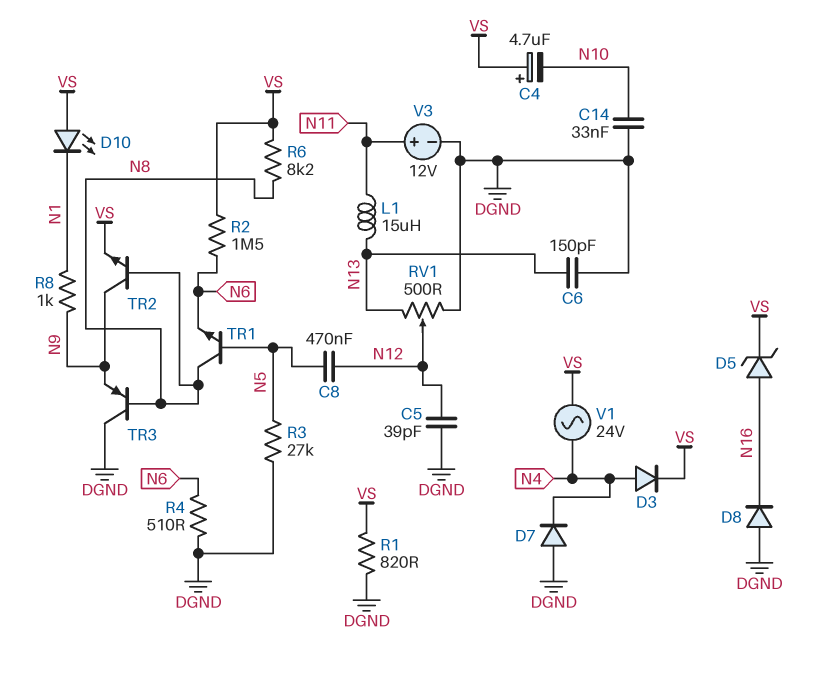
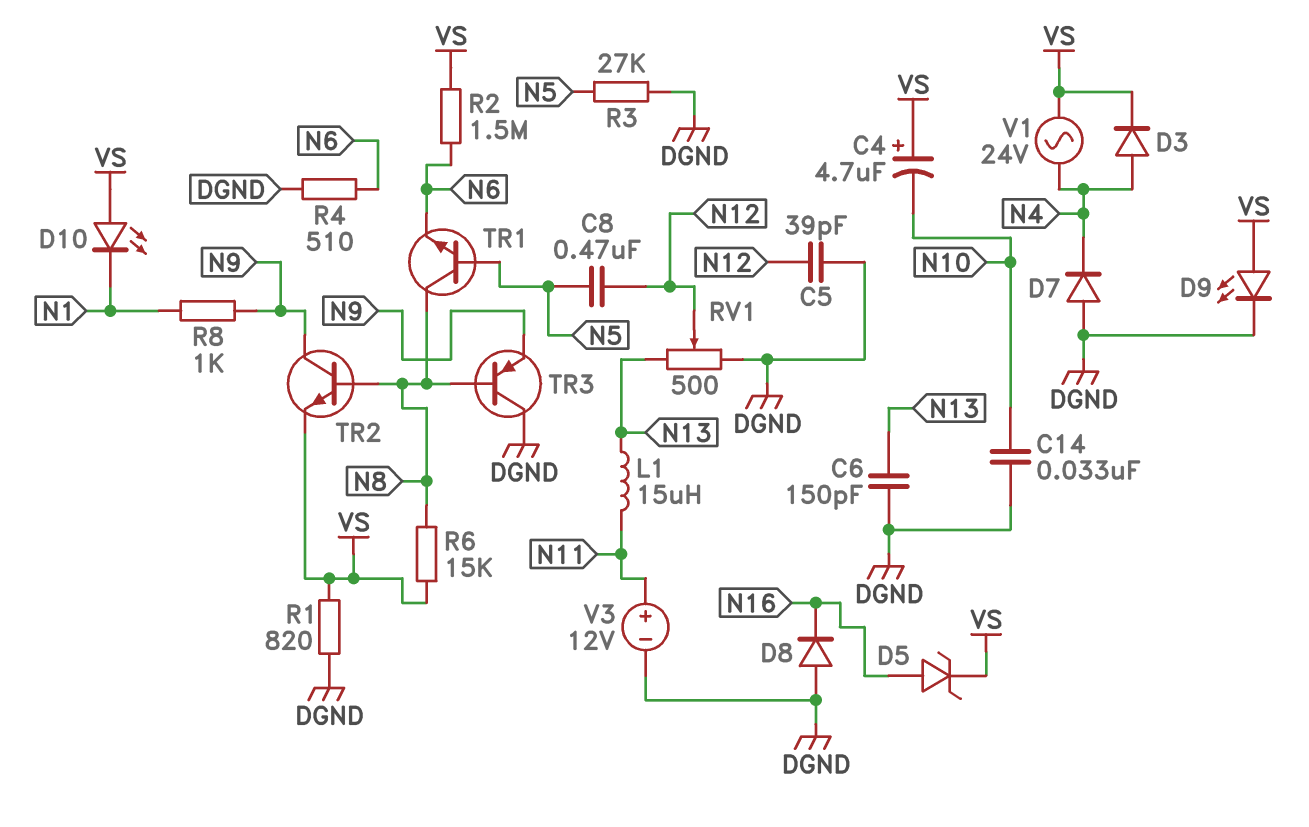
D9: none -> LED (A VS, K DGND)
R6: 8.2k (N8, VS) -> 15k (N8, VS)

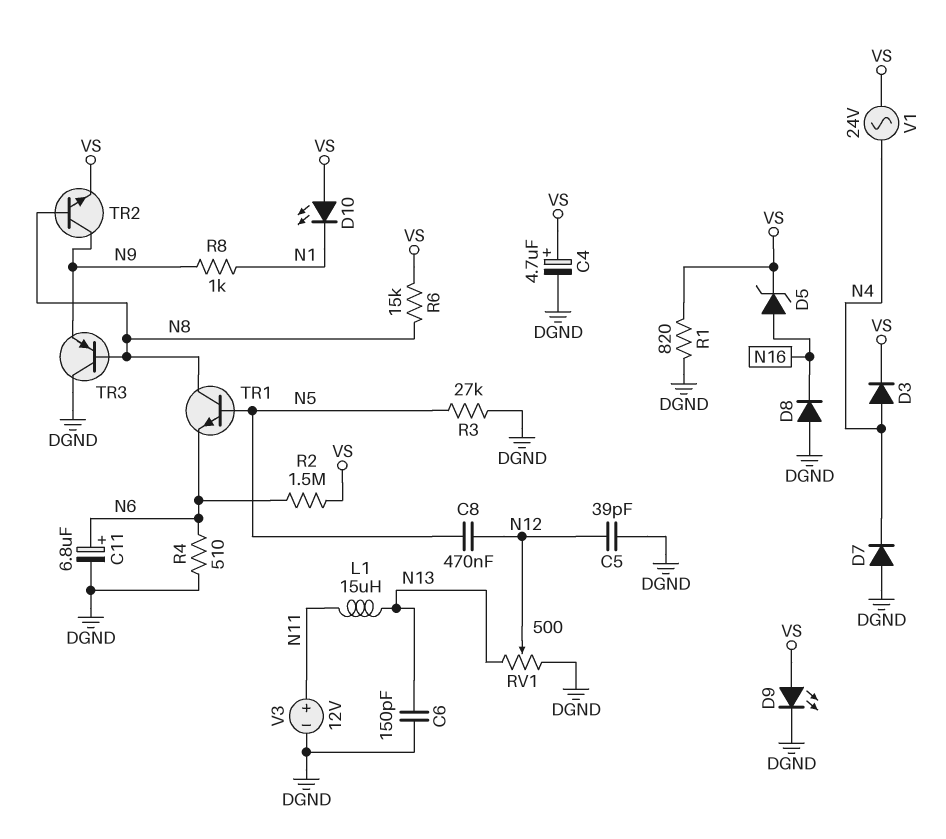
C4: 4.7uF (plus VS, minus N10) -> 4.7uF (plus VS, minus DGND)
C11: none -> 6.8uF (plus N6, minus DGND)
C14: 33nF (DGND, N10) -> none

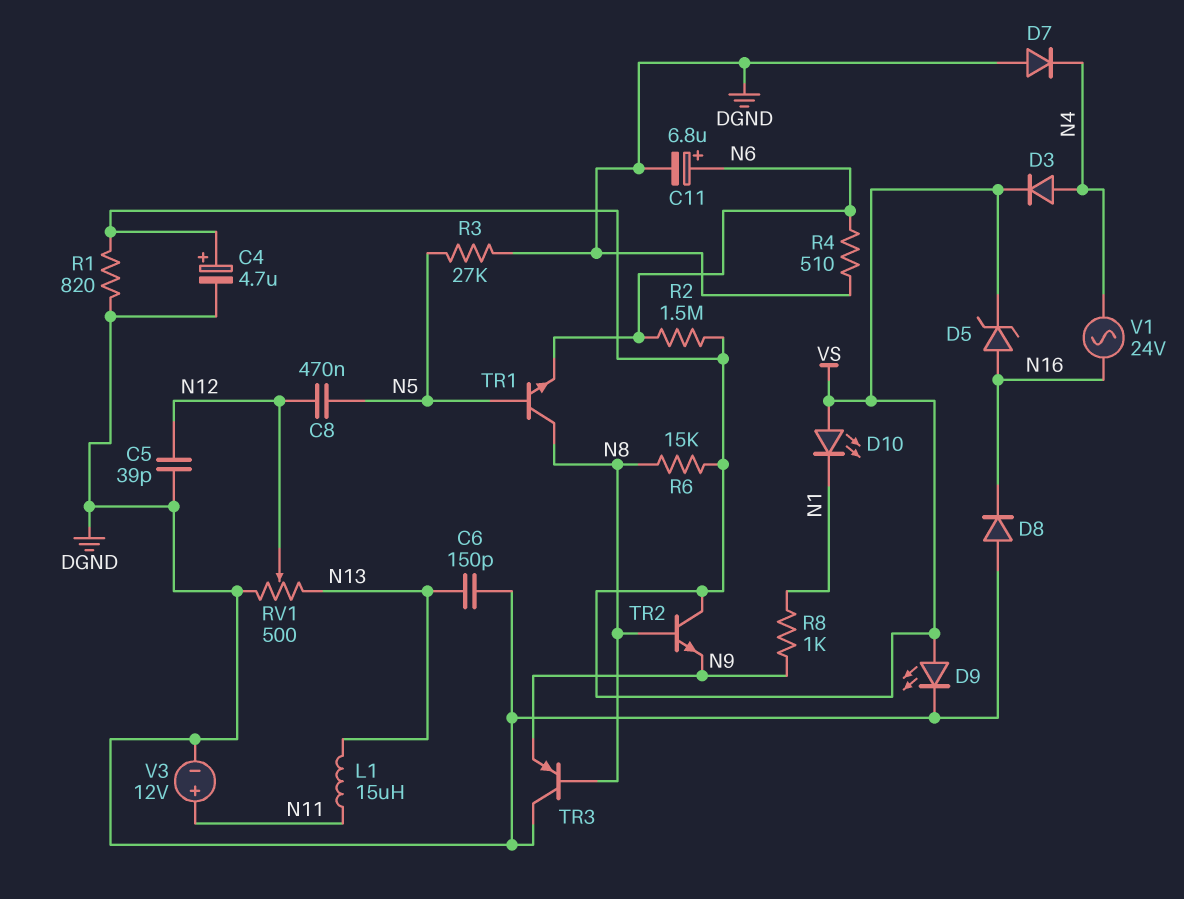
TR2: NPN (B N8, C N9, E VS) -> NPN (B N8, C VS, E N9)
V1: AC 24V (N4, VS) -> AC 24V (N4, N16)

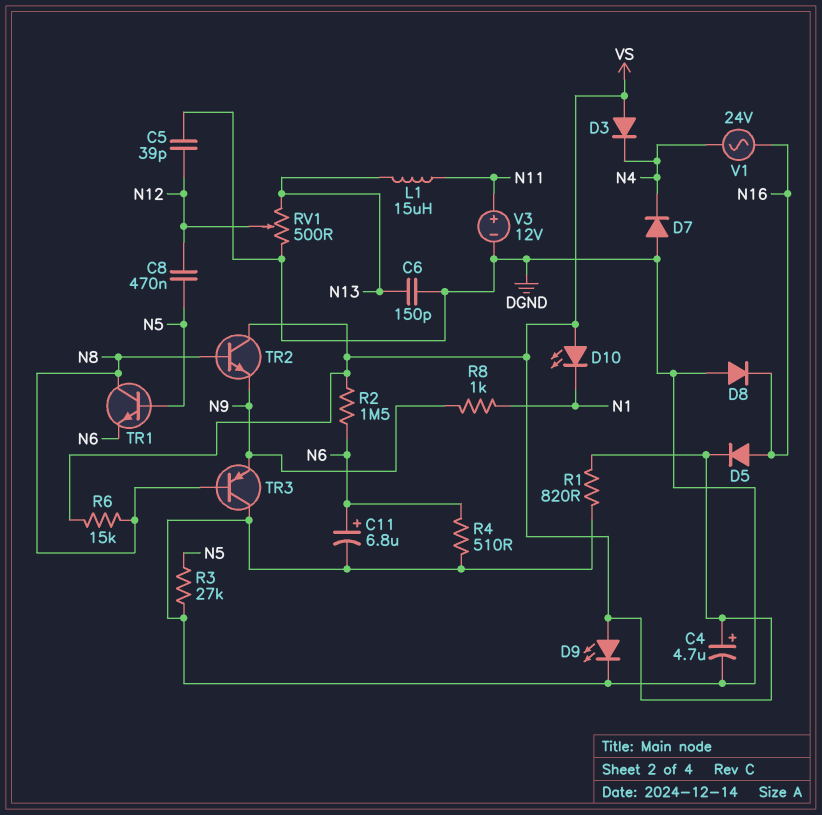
D3: diode (A N4, K VS) -> diode (A VS, K N4)
D5: zener (A N16, K VS) -> diode (A N16, K VS)

